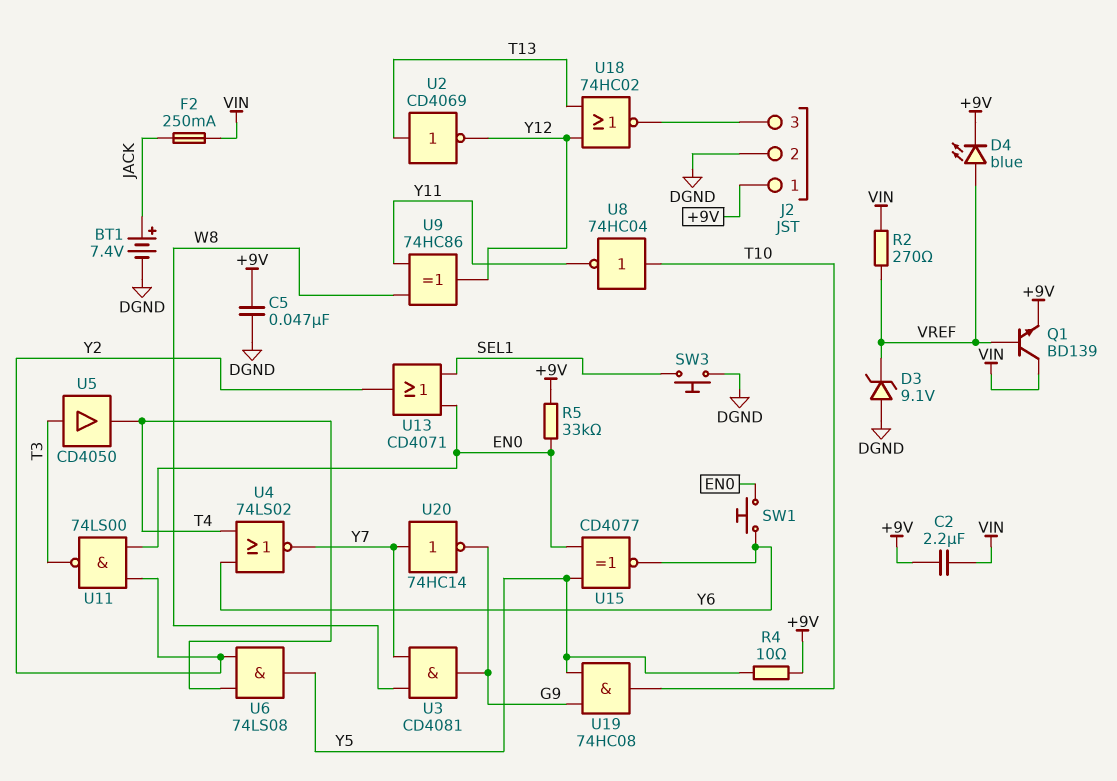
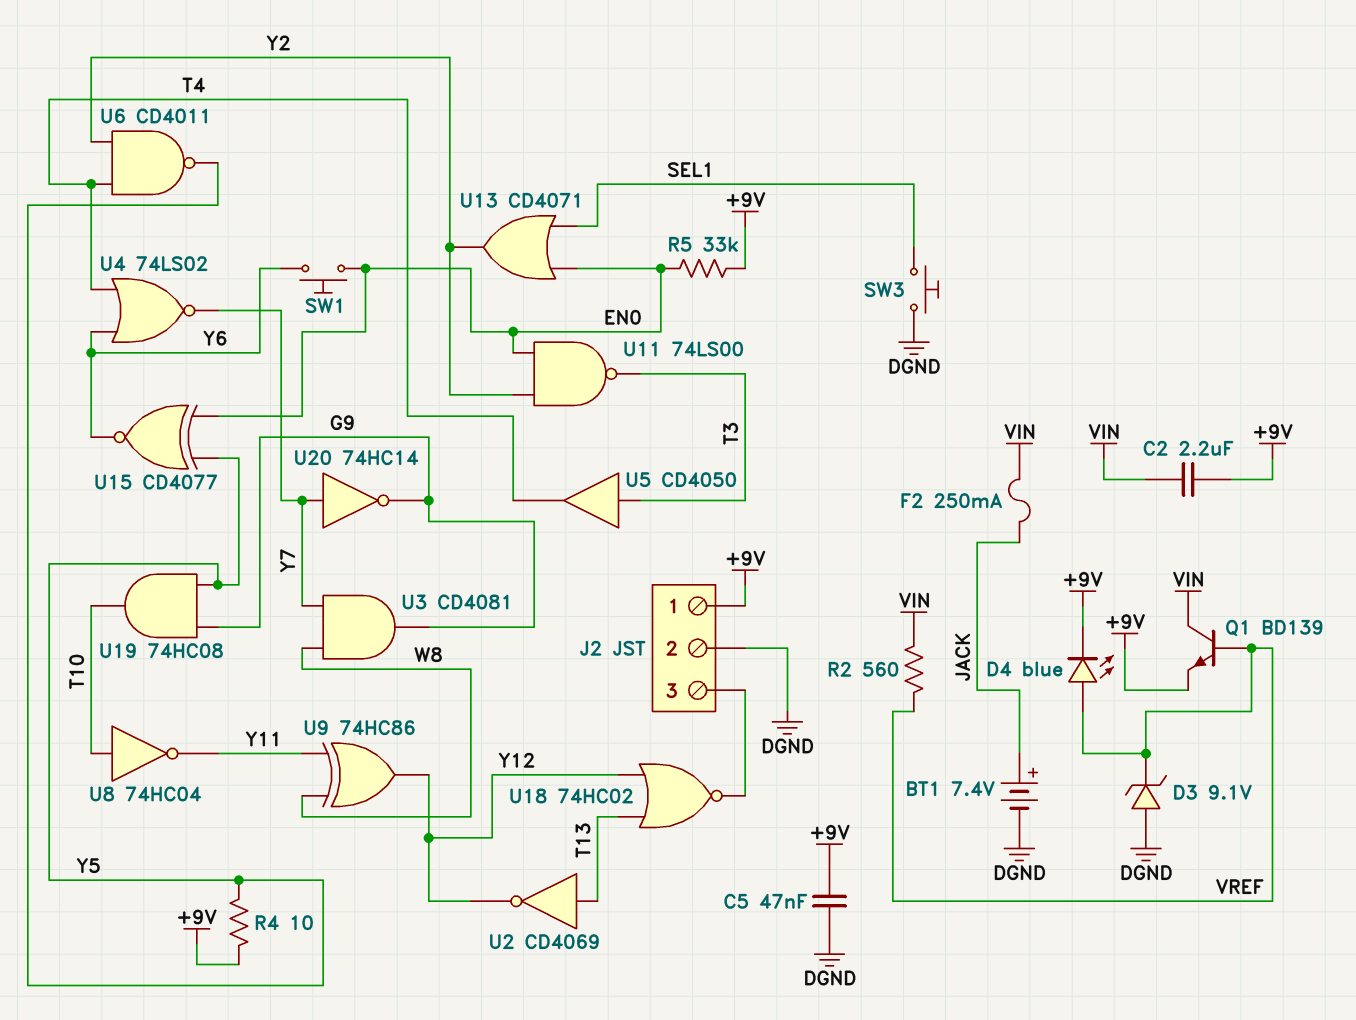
R2: 270 (VIN, VREF) -> 560 (VIN, VREF)
U6: AND 74LS08 (in T4, in Y2, out Y5) -> NAND CD4011 (in T4, in Y2, out Y5)

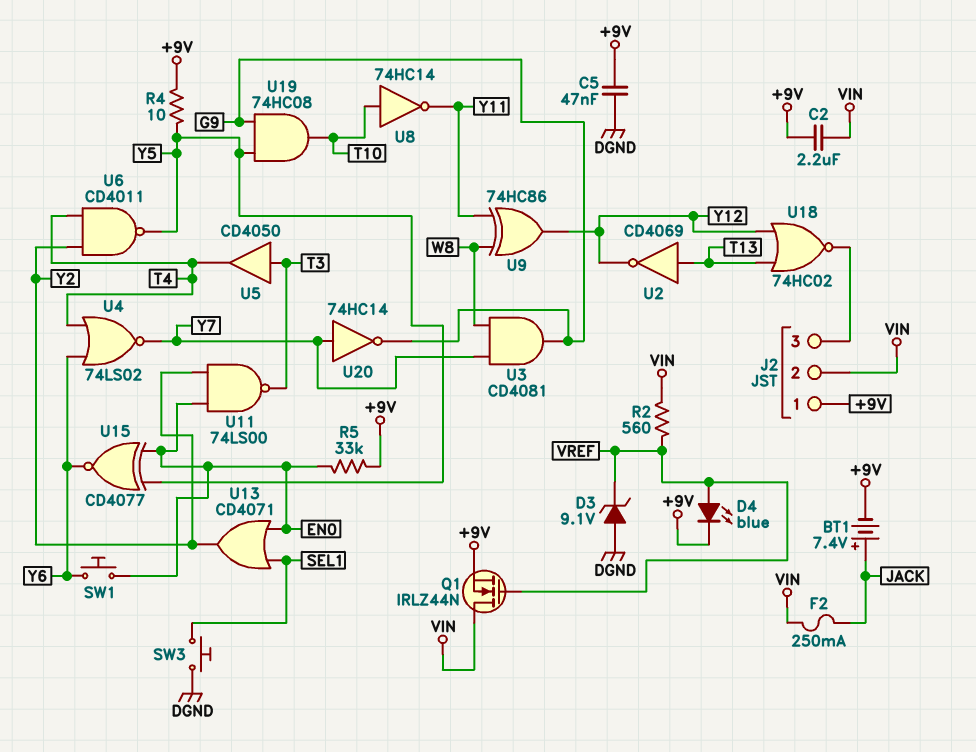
BT1: 7.4V (plus JACK, minus DGND) -> 7.4V (plus JACK, minus +9V)
J2 pin 2: DGND -> VIN
Q1: NPN BD139 (B VREF, C VIN, E +9V) -> NMOS IRLZ44N (G VREF, D VIN, S +9V)
U8: NOT 74HC04 (in T10, out Y11) -> NOT 74HC14 (in T10, out Y11)

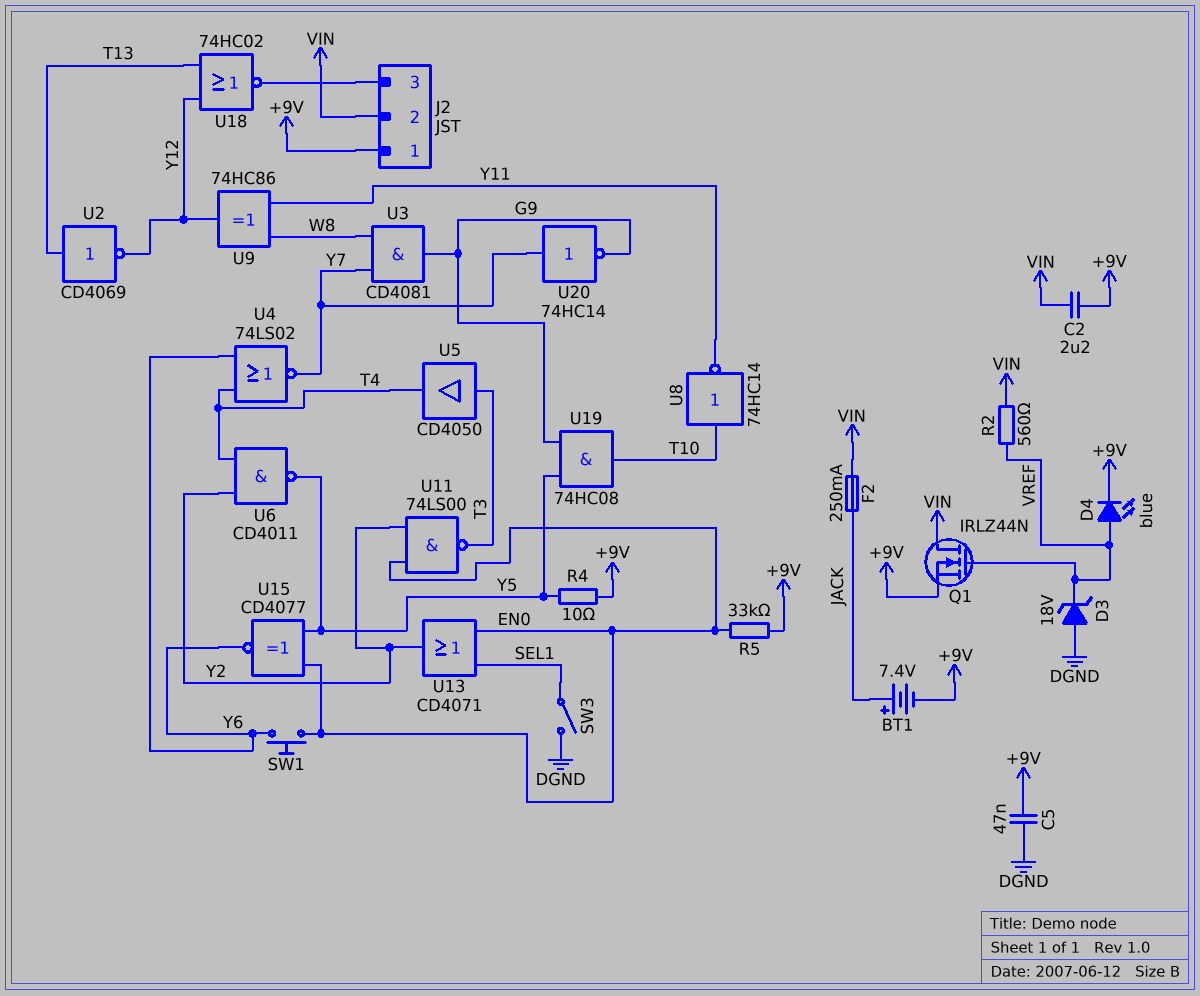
D3: zener 9.1V (A DGND, K VREF) -> zener 18V (A DGND, K VREF)
SW3: button (DGND, SEL1) -> switch (DGND, SEL1)

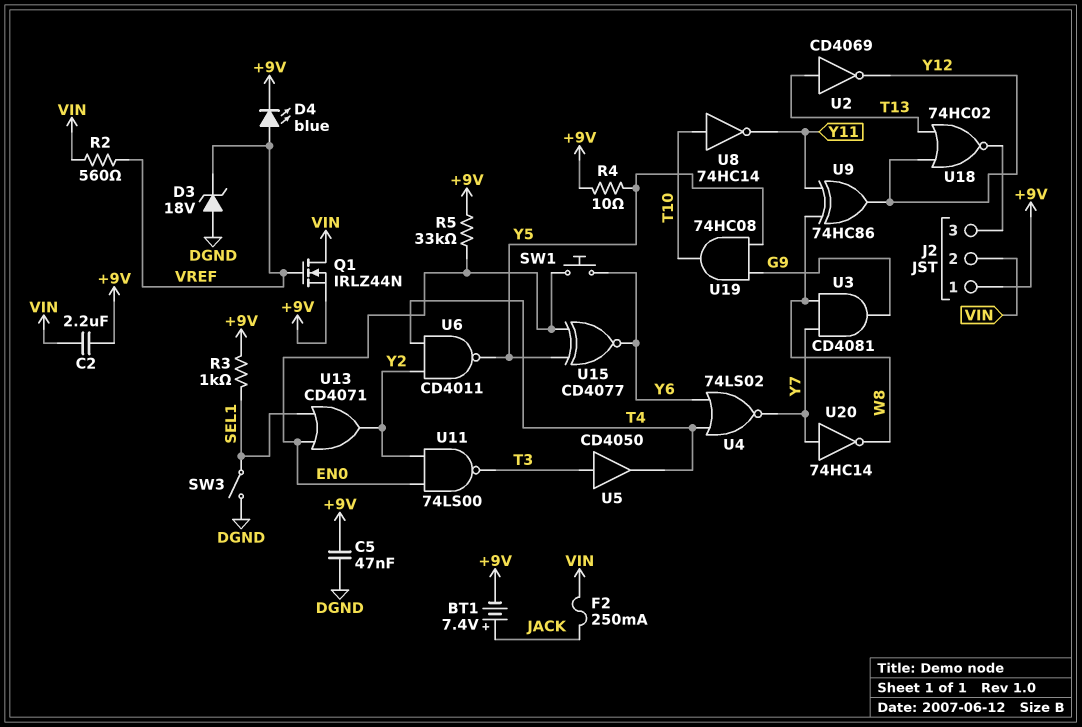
R3: none -> 1k (+9V, SEL1)
U20: NOT 74HC14 (in Y7, out G9) -> NOT 74HC14 (in Y7, out W8)

